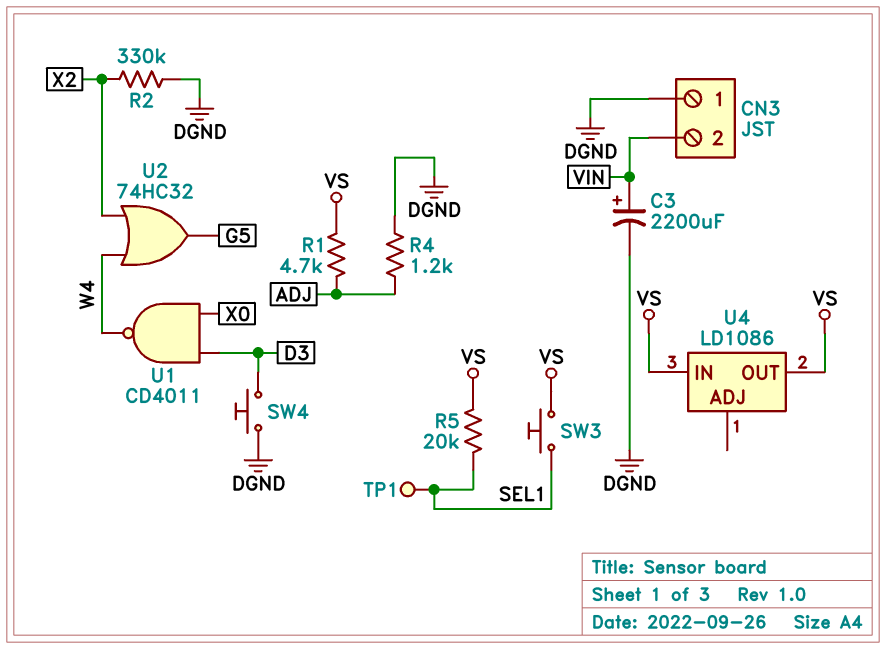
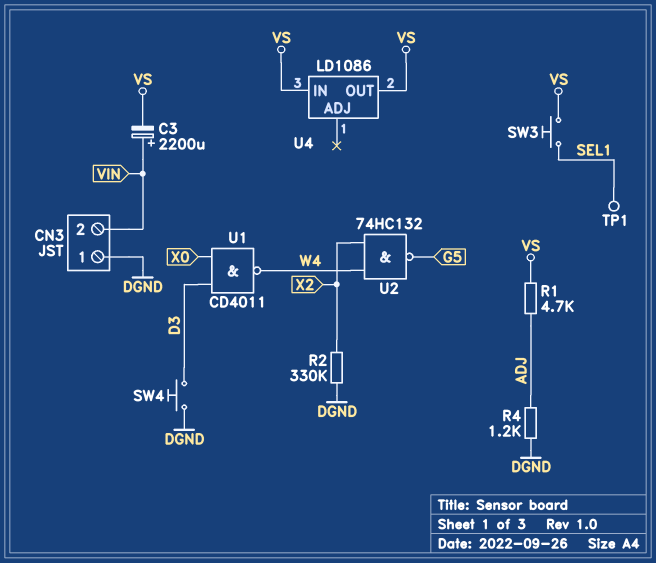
C3: 2200uF (plus VIN, minus DGND) -> 2200uF (plus VIN, minus VS)
R5: 20k (SEL1, VS) -> none
U2: OR 74HC32 (in W4, in X2, out G5) -> NAND 74HC132 (in W4, in X2, out G5)

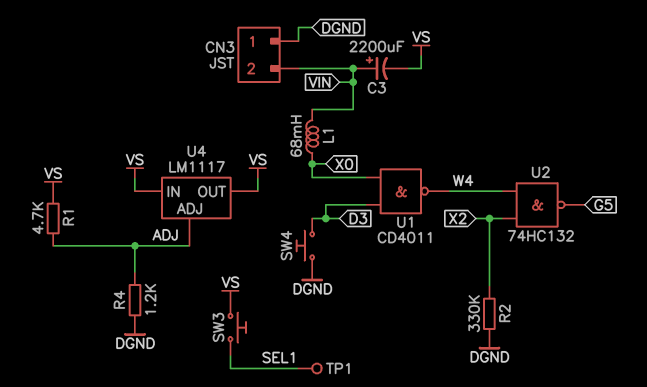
L1: none -> 68mH (VIN, X0)
U4: LD1086 -> LM1117
U4 pin ADJ: none -> ADJ

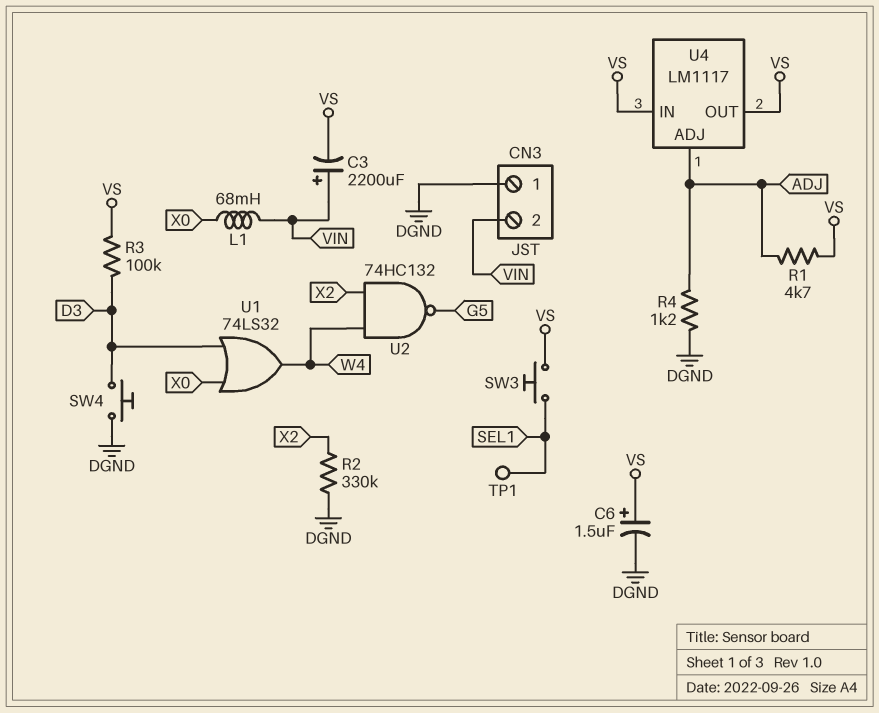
C6: none -> 1.5uF (plus VS, minus DGND)
R3: none -> 100k (D3, VS)
U1: NAND CD4011 (in D3, in X0, out W4) -> OR 74LS32 (in D3, in X0, out W4)

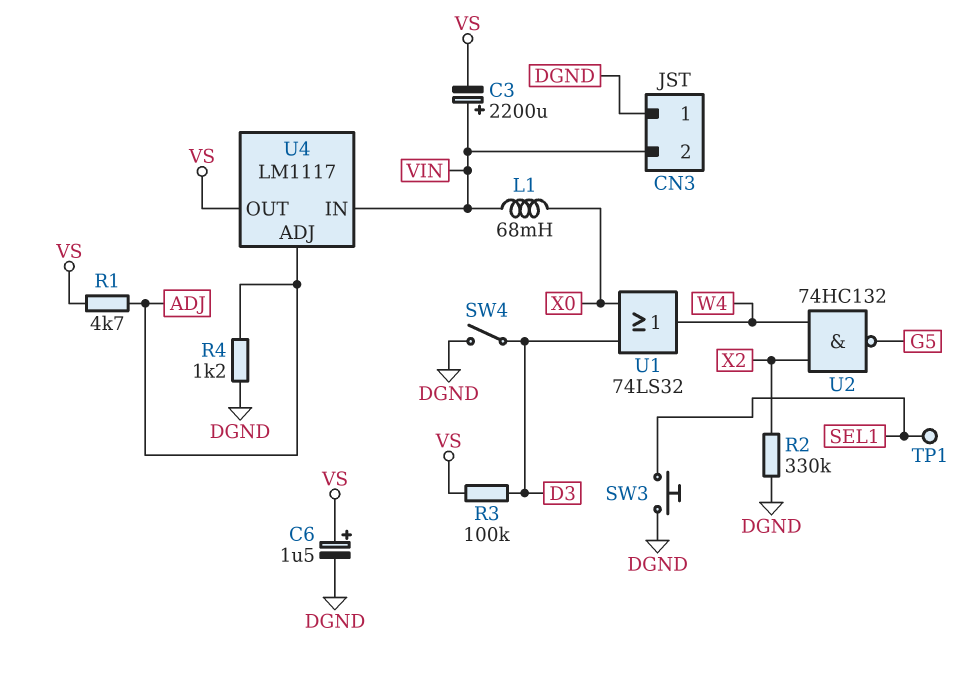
SW3: button (SEL1, VS) -> button (DGND, SEL1)
SW4: button (D3, DGND) -> switch (D3, DGND)
U4 pin IN: VS -> VIN

